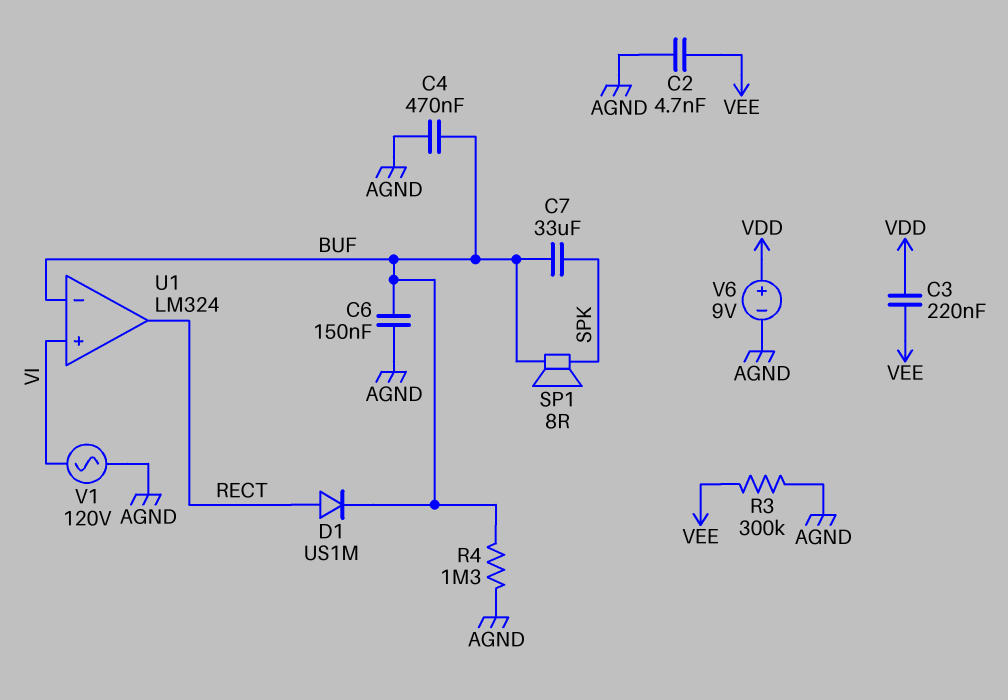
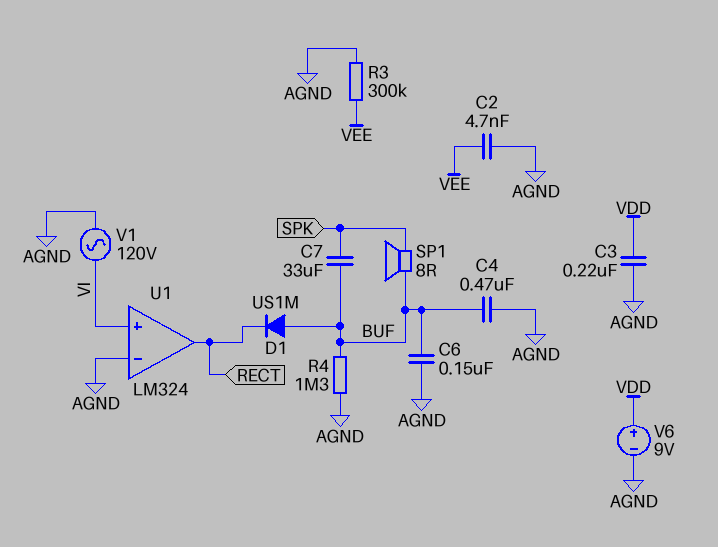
C3: 220nF (VDD, VEE) -> 220nF (AGND, VDD)
D1: diode US1M (A RECT, K BUF) -> diode US1M (A BUF, K RECT)
U1 pin in-: BUF -> AGND

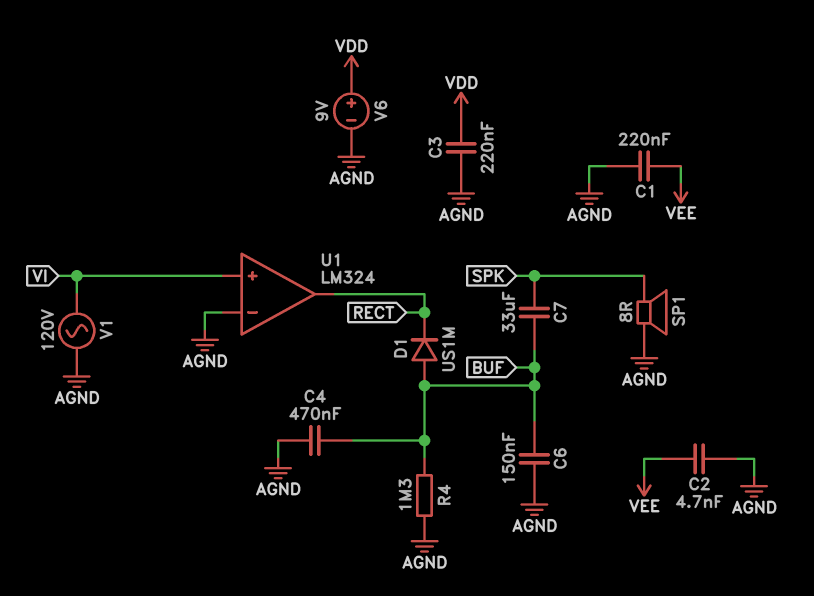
C1: none -> 220nF (AGND, VEE)
R3: 300k (AGND, VEE) -> none
SP1: speaker 8R (BUF, SPK) -> speaker 8R (AGND, SPK)

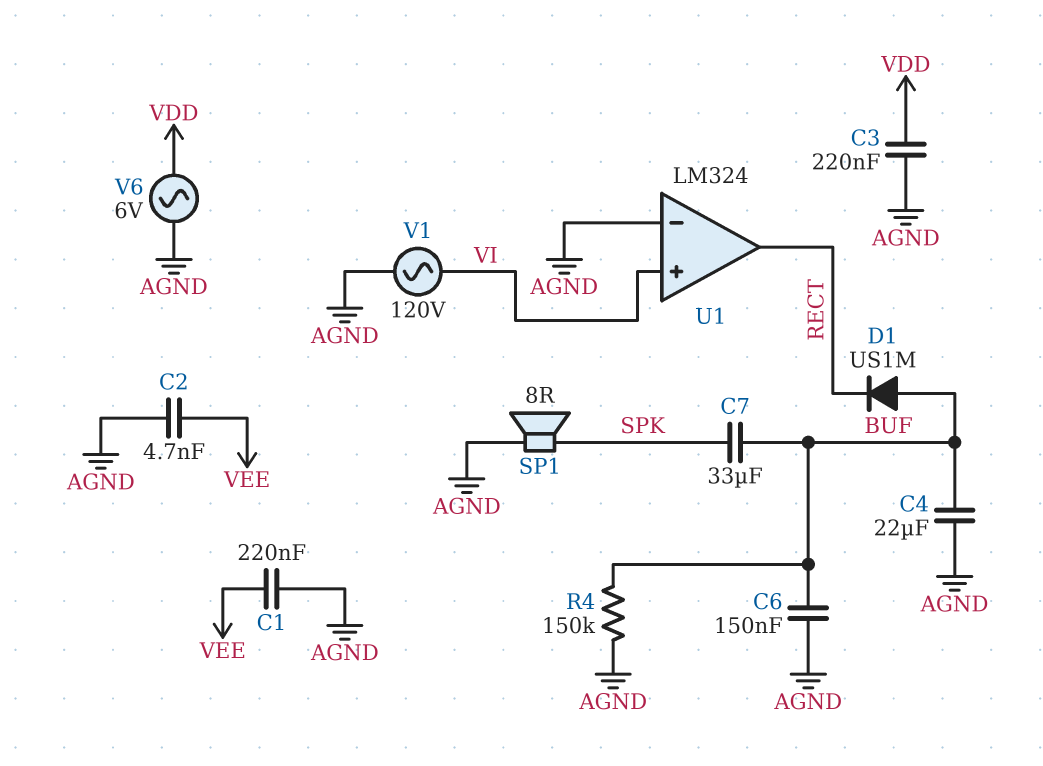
C4: 470nF (AGND, BUF) -> 22uF (AGND, BUF)
R4: 1.3M (AGND, BUF) -> 150k (AGND, BUF)
V6: 9V (plus VDD, minus AGND) -> AC 6V (AGND, VDD)

